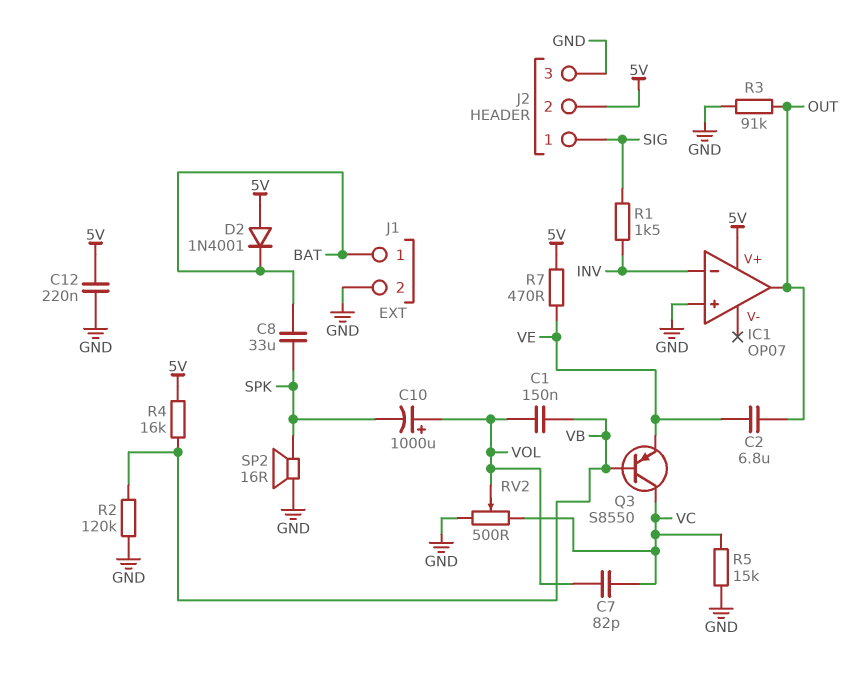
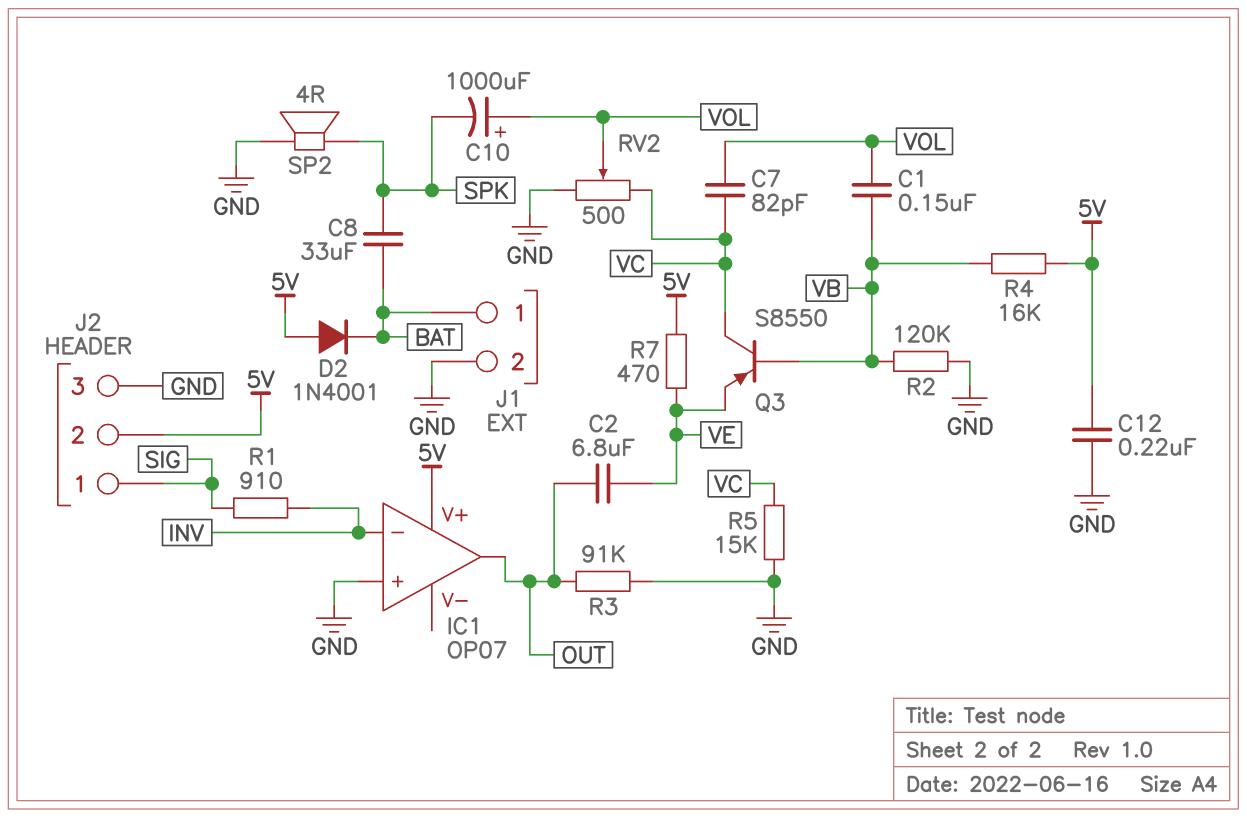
R1: 1.5k (INV, SIG) -> 910 (INV, SIG)
SP2: speaker 16R (GND, SPK) -> speaker 4R (GND, SPK)

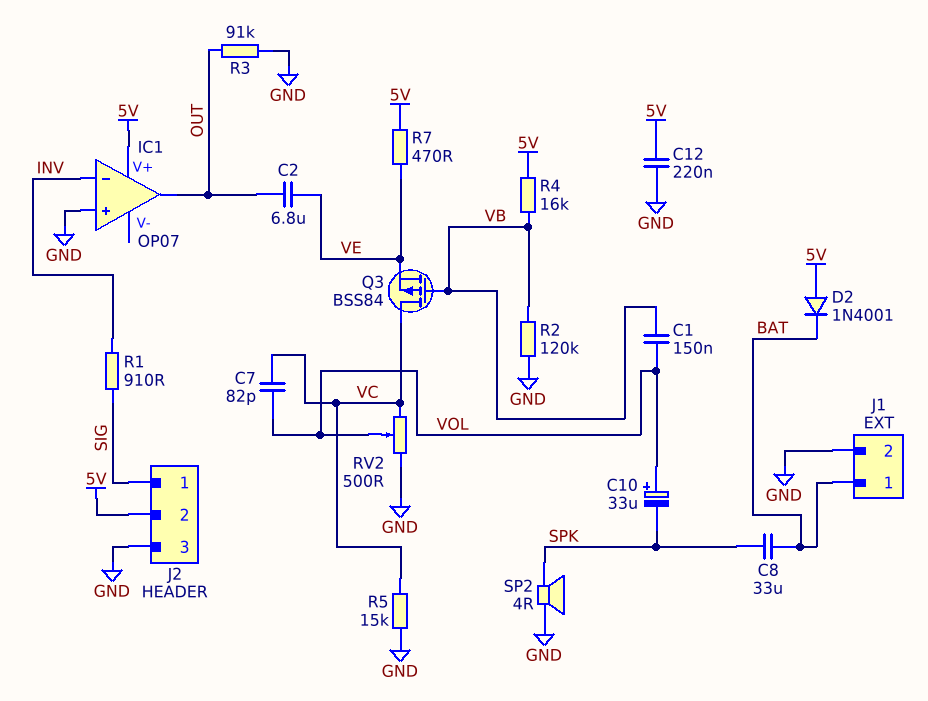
C10: 1000uF (plus VOL, minus SPK) -> 33uF (plus VOL, minus SPK)
Q3: PNP S8550 (B VB, C VC, E VE) -> PMOS BSS84 (G VB, D VC, S VE)

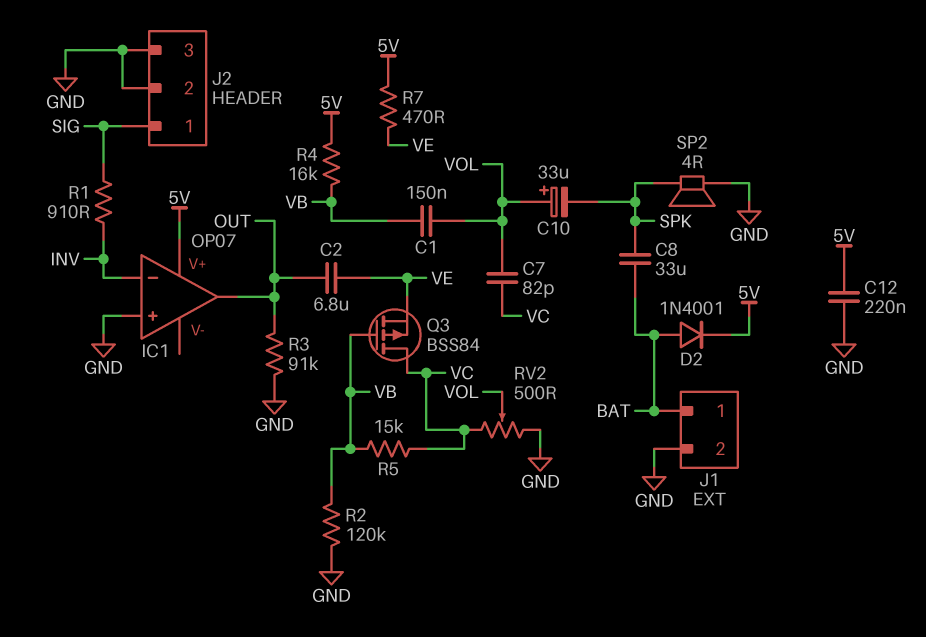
D2: diode 1N4001 (A 5V, K BAT) -> diode 1N4001 (A BAT, K 5V)
J2 pin 2: 5V -> GND
R5: 15k (GND, VC) -> 15k (VB, VC)

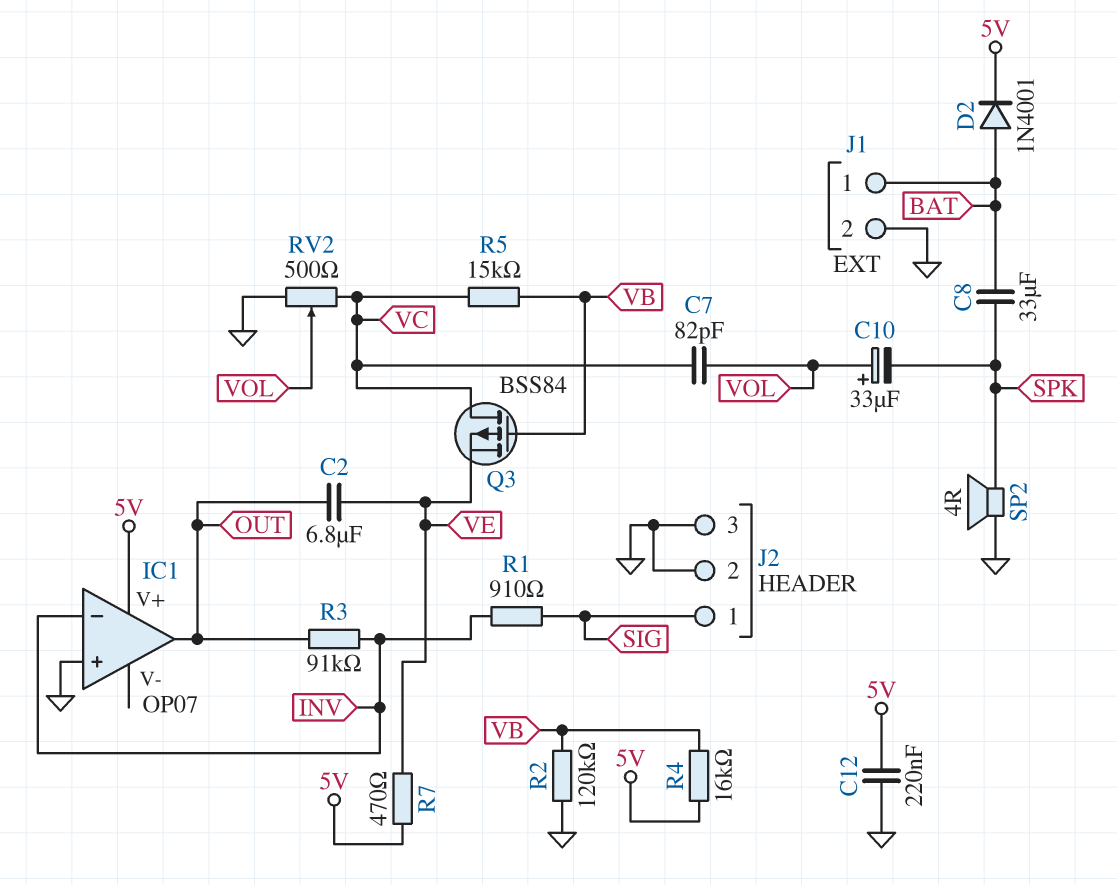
C1: 150nF (VB, VOL) -> none
R3: 91k (GND, OUT) -> 91k (INV, OUT)

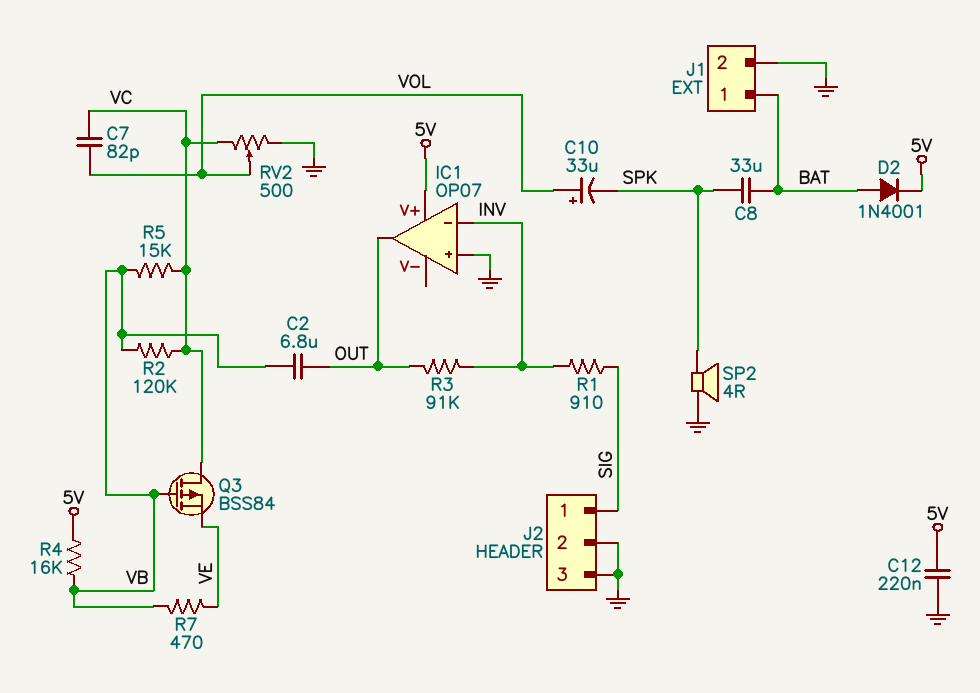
C2: 6.8uF (OUT, VE) -> 6.8uF (OUT, VB)
R2: 120k (GND, VB) -> 120k (VB, VC)
R7: 470 (5V, VE) -> 470 (VB, VE)

